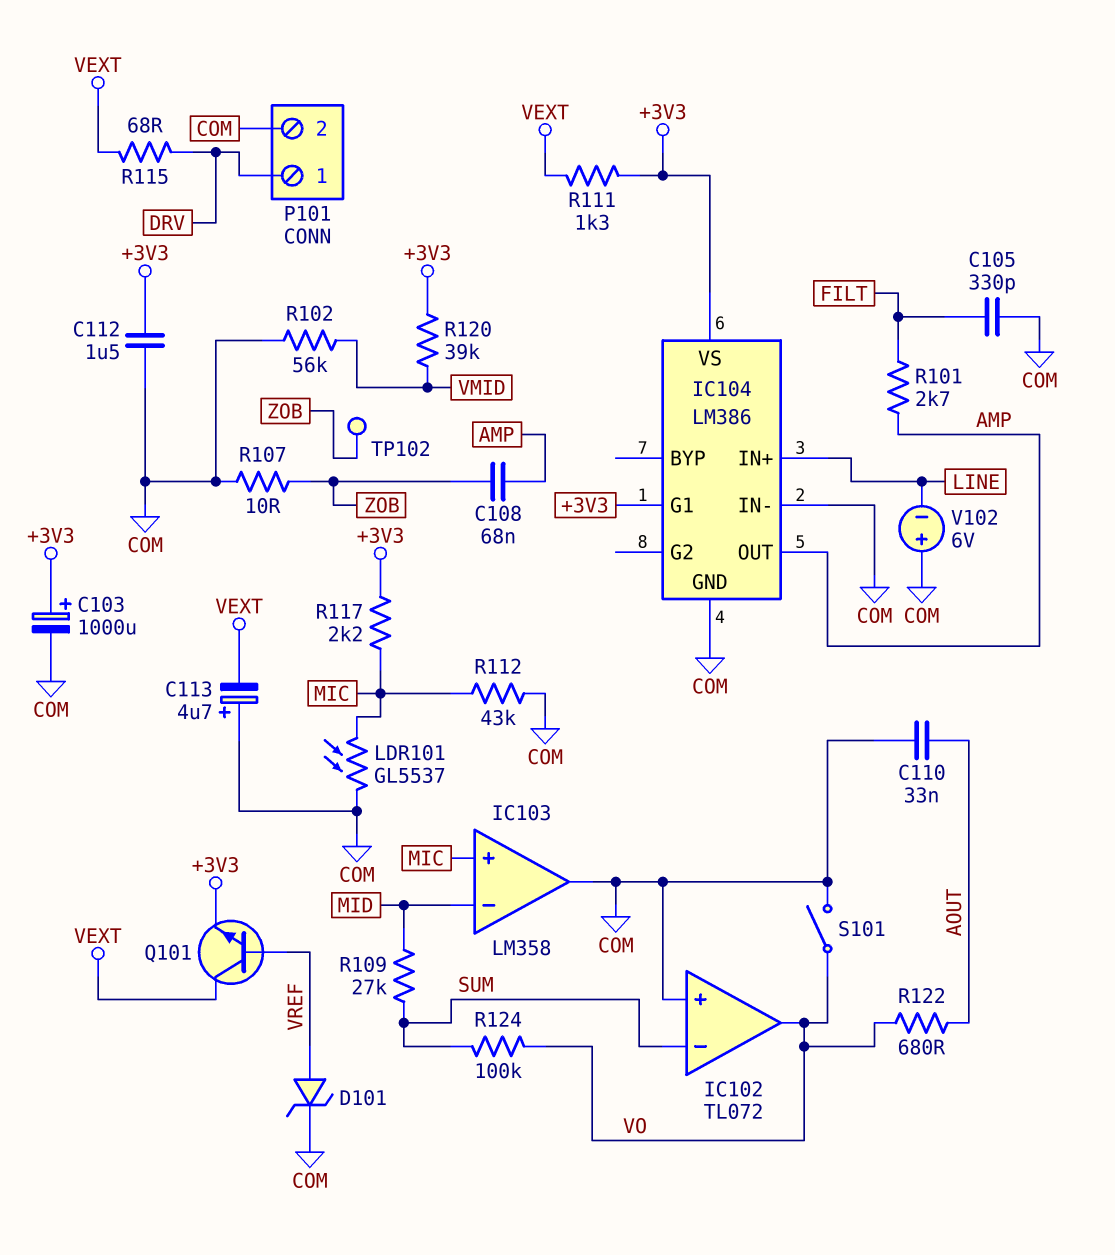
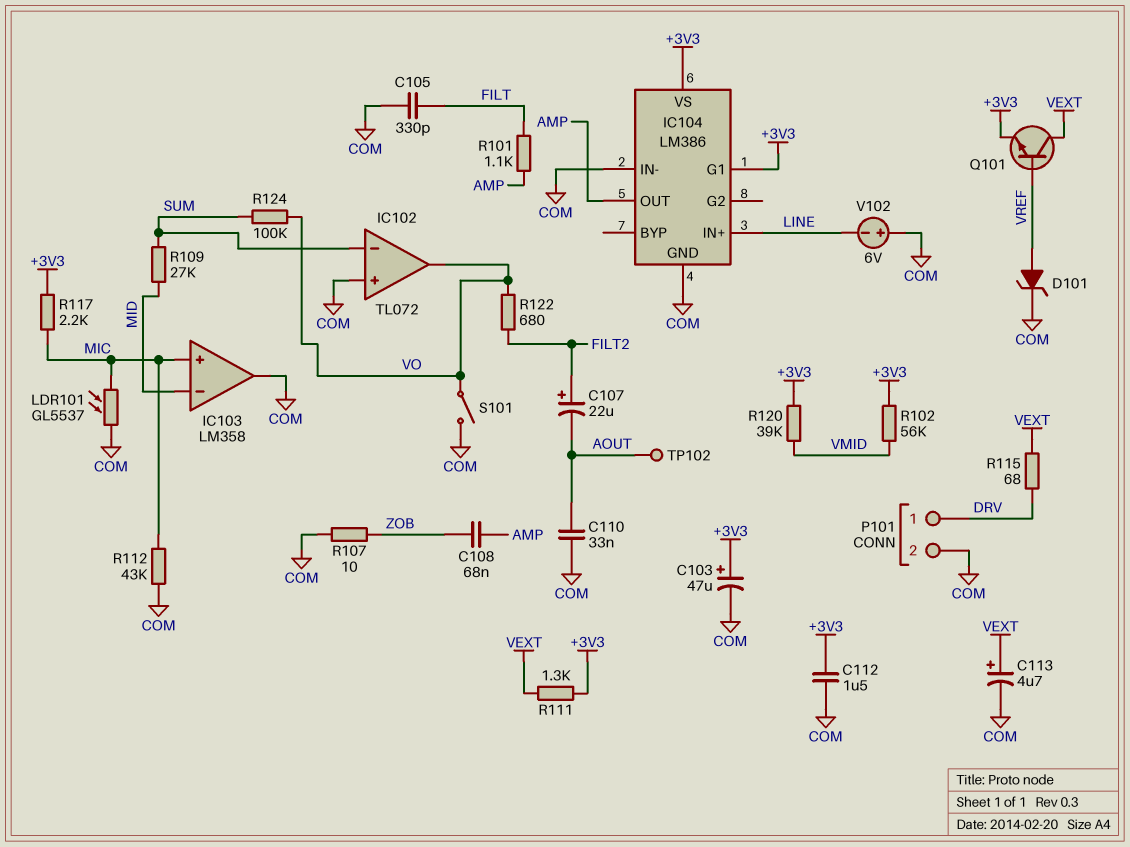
C103: 1000uF (plus +3V3, minus COM) -> 47uF (plus +3V3, minus COM)
C107: none -> 22uF (plus FILT2, minus AOUT)
C113: 4.7uF (plus COM, minus VEXT) -> 4.7uF (plus VEXT, minus COM)
R101: 2.7k (AMP, FILT) -> 1.1k (AMP, FILT)
R102: 56k (COM, VMID) -> 56k (+3V3, VMID)
R122: 680 (AOUT, VO) -> 680 (FILT2, VO)
TP102: test point (ZOB) -> test point (AOUT)

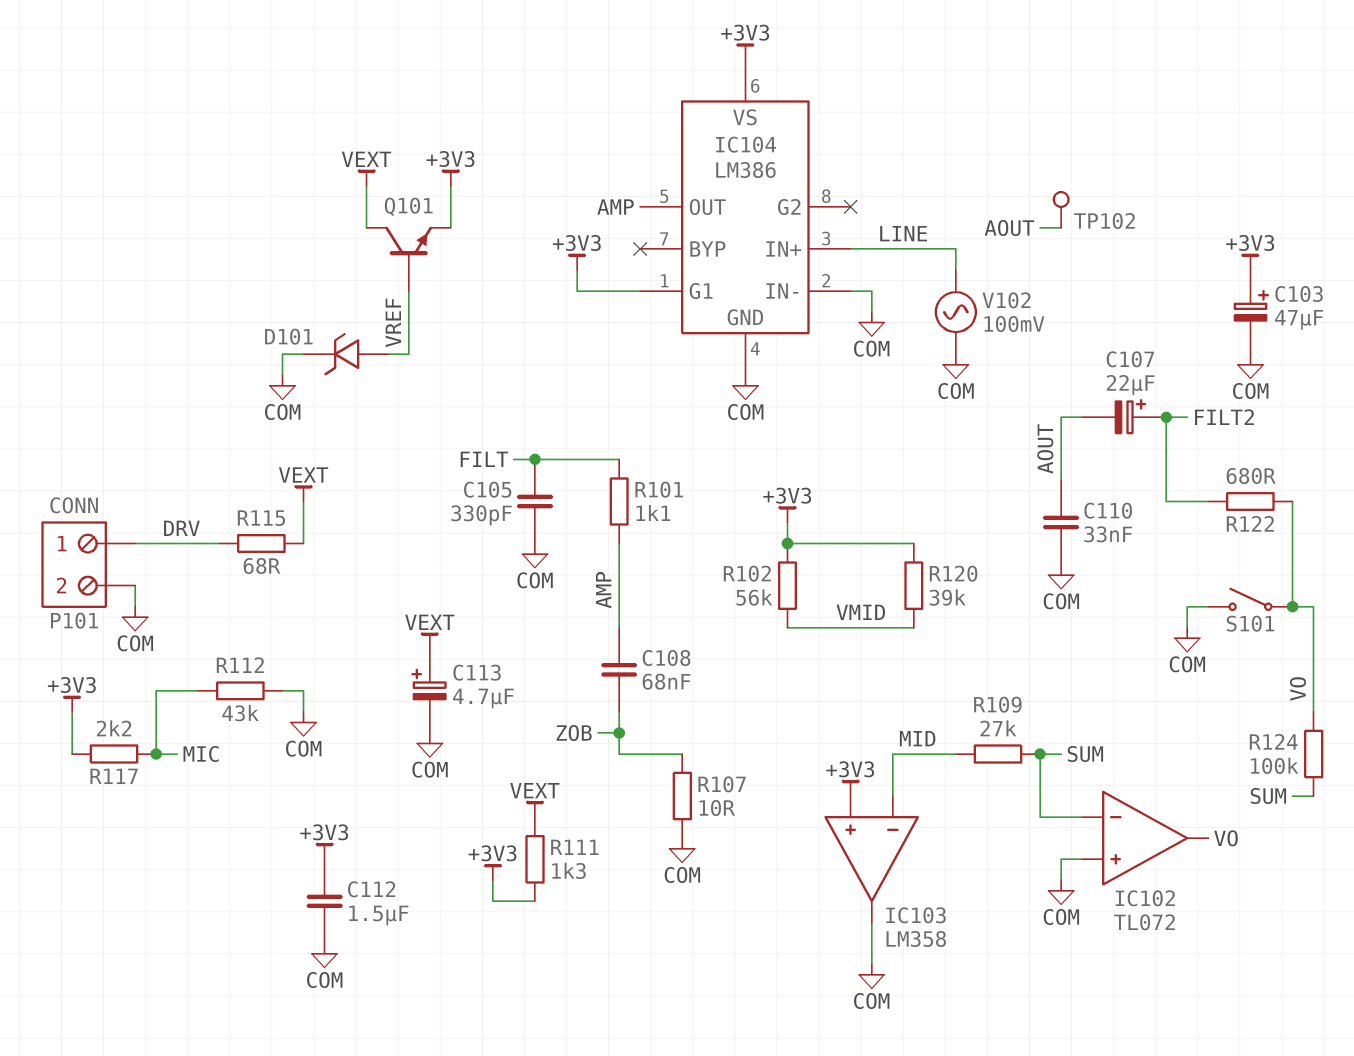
IC103 pin in+: MIC -> +3V3
LDR101: GL5537 (COM, MIC) -> none
V102: 6V (plus COM, minus LINE) -> AC 100mV (COM, LINE)

